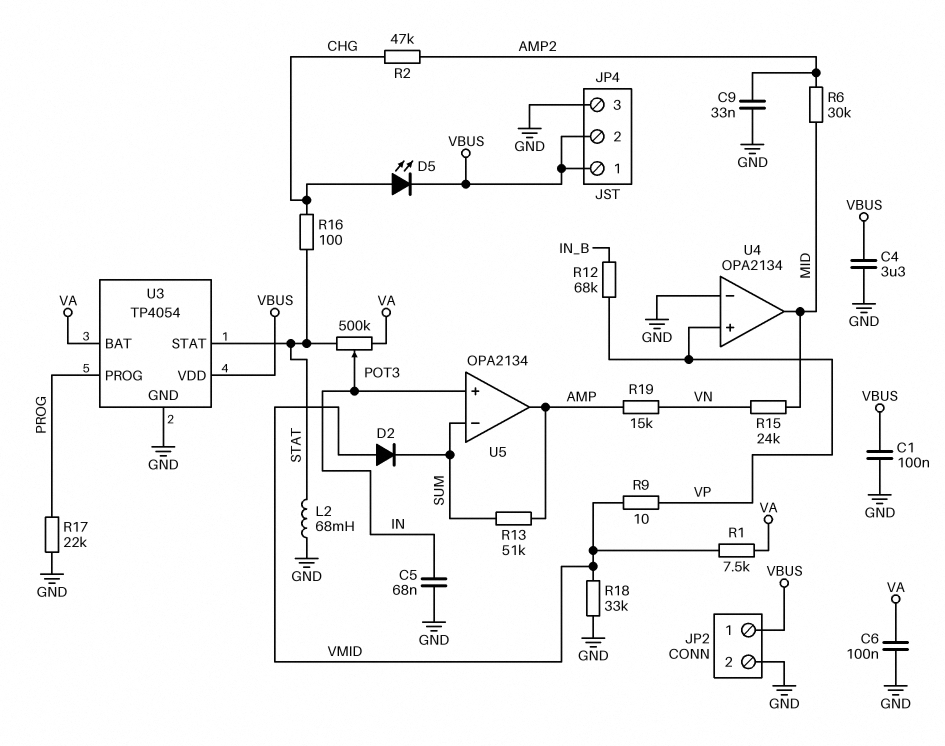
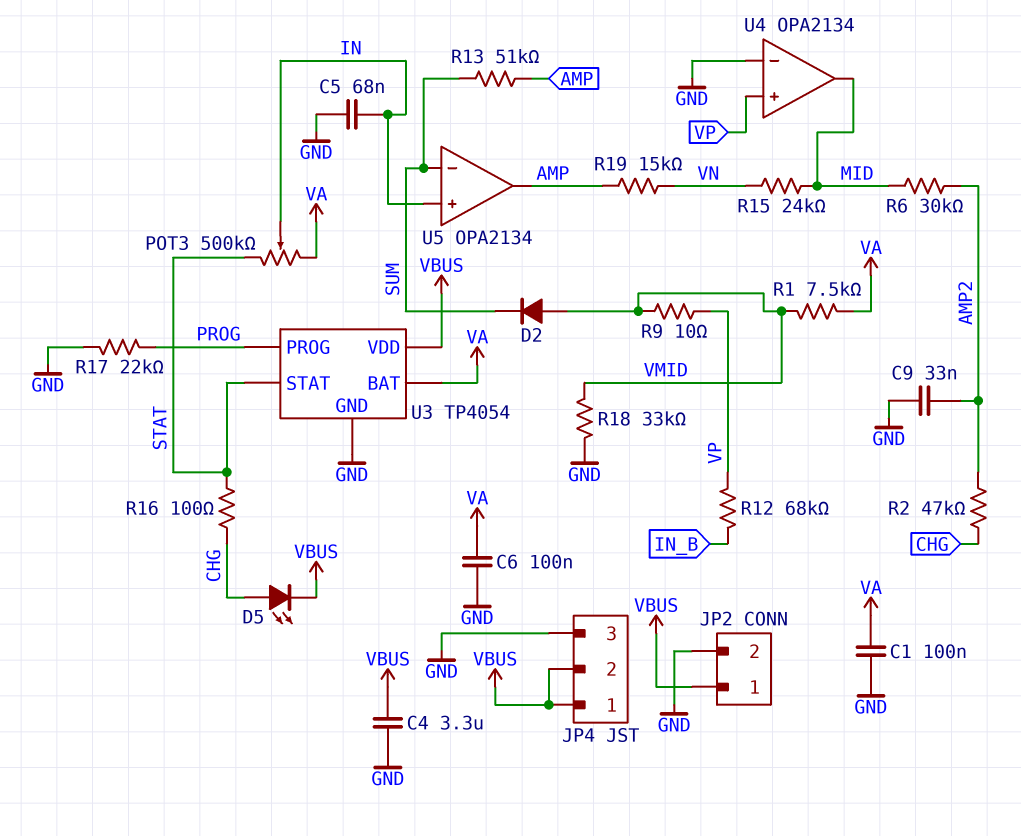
C1: 100nF (GND, VBUS) -> 100nF (GND, VA)
L2: 68mH (GND, STAT) -> none

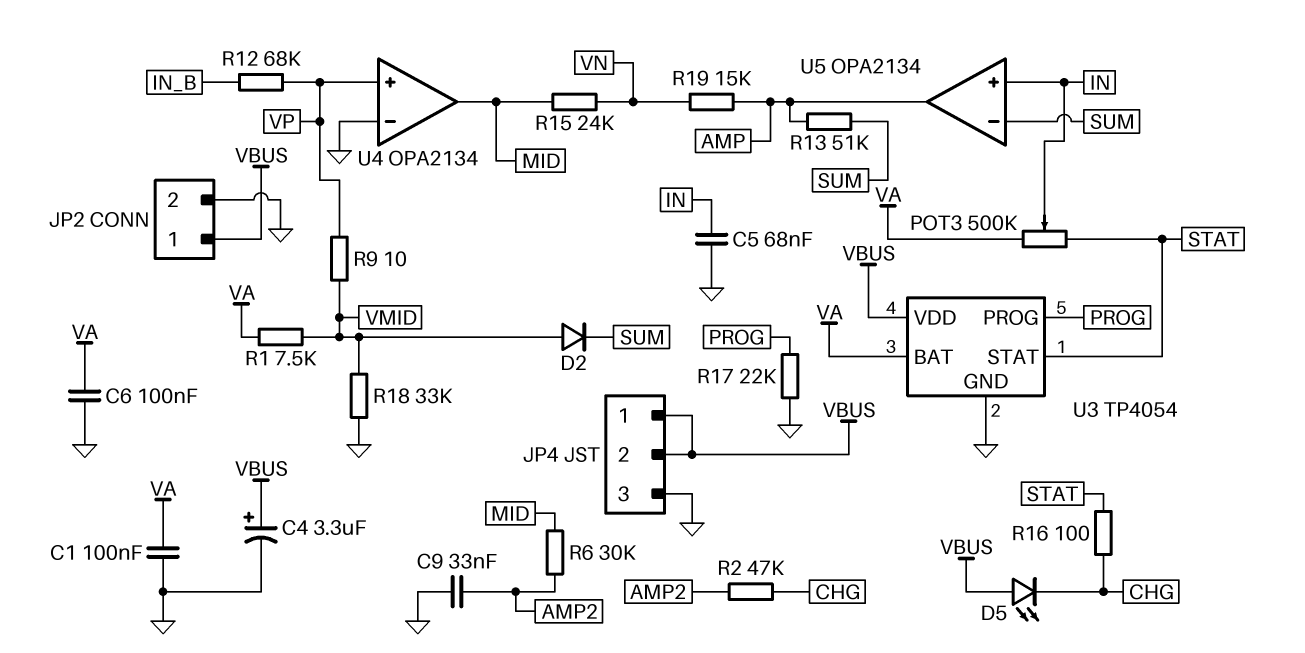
C4: 3.3uF (GND, VBUS) -> 3.3uF (plus VBUS, minus GND)
D5: LED (A CHG, K VBUS) -> LED (A VBUS, K CHG)

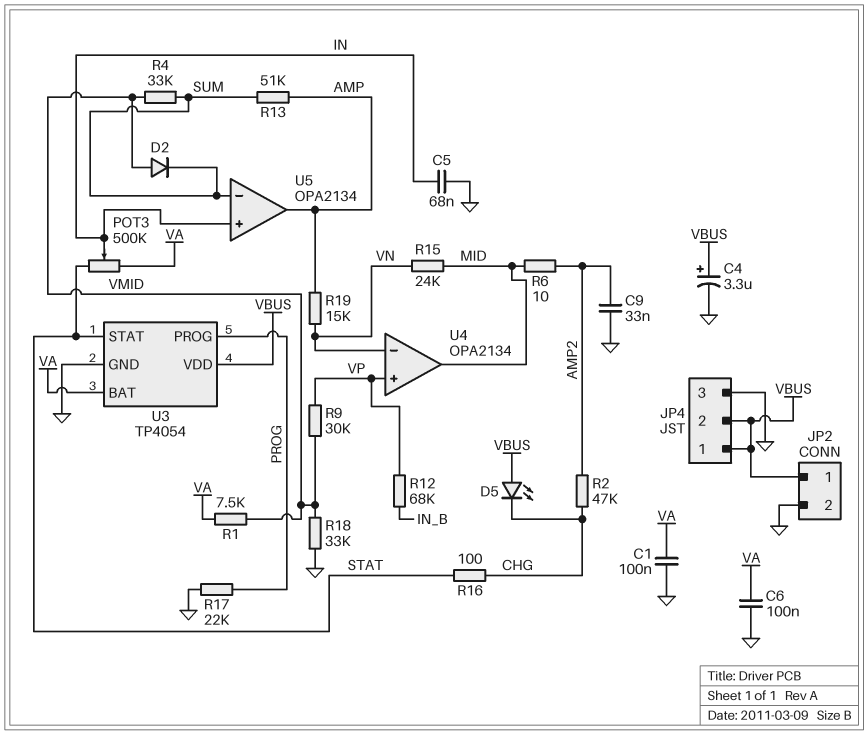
R4: none -> 33k (SUM, VMID)
R6: 30k (AMP2, MID) -> 10 (AMP2, MID)
R9: 10 (VMID, VP) -> 30k (VMID, VP)
U4 pin in-: GND -> VN

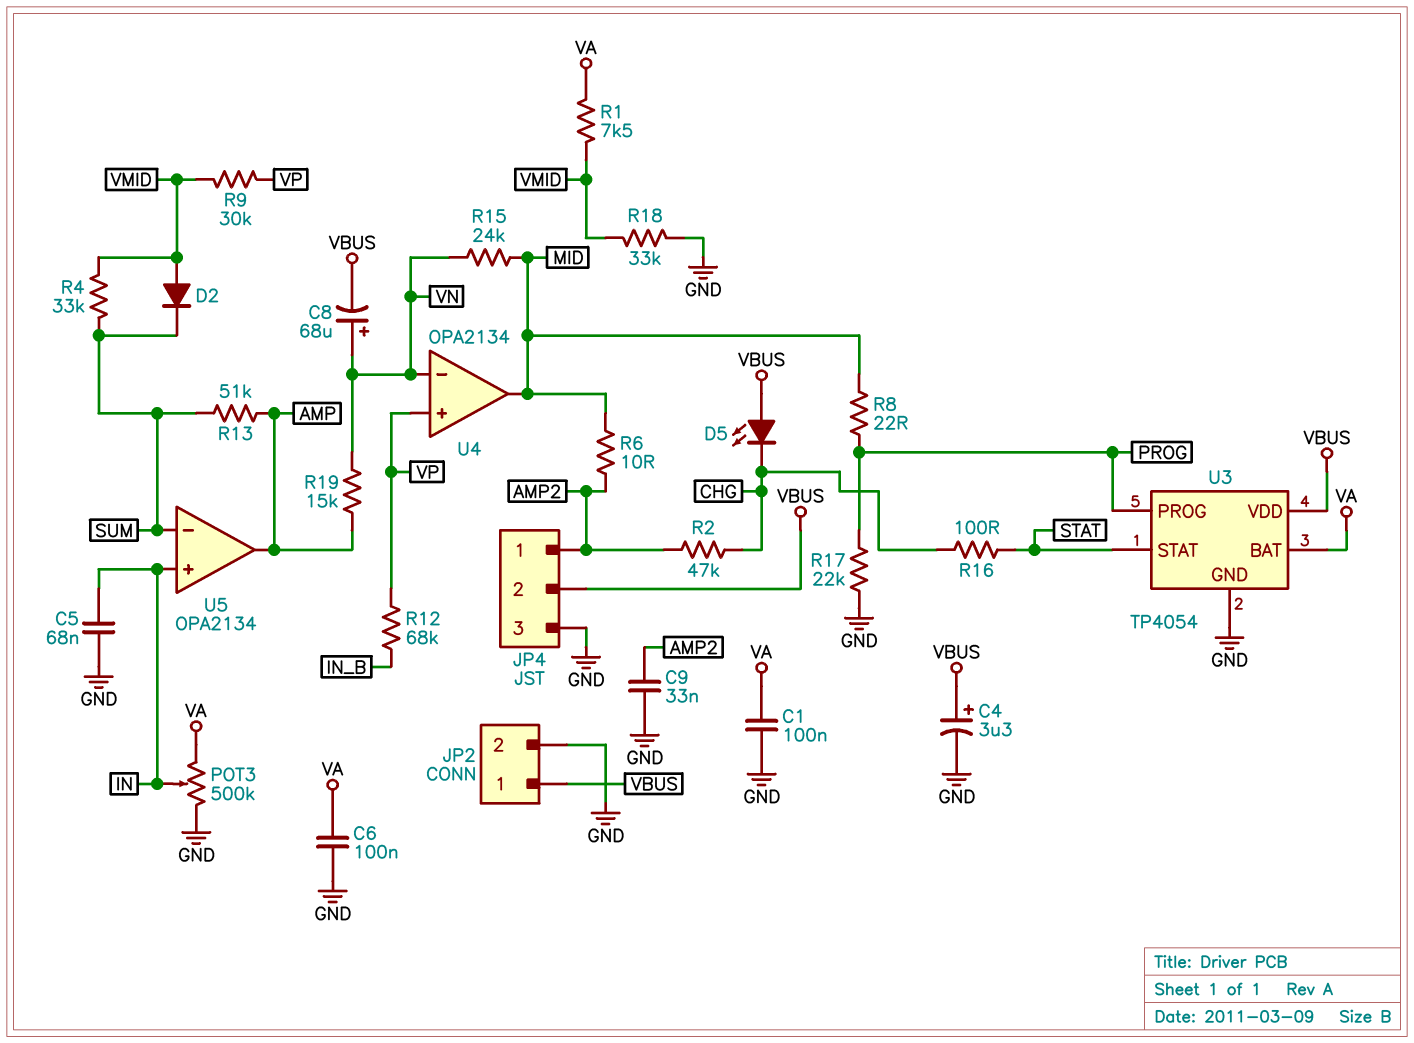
C8: none -> 68uF (plus VN, minus VBUS)
JP4 pin 1: VBUS -> AMP2
POT3: 500k (STAT, VA, wiper IN) -> 500k (GND, VA, wiper IN)
R8: none -> 22 (MID, PROG)

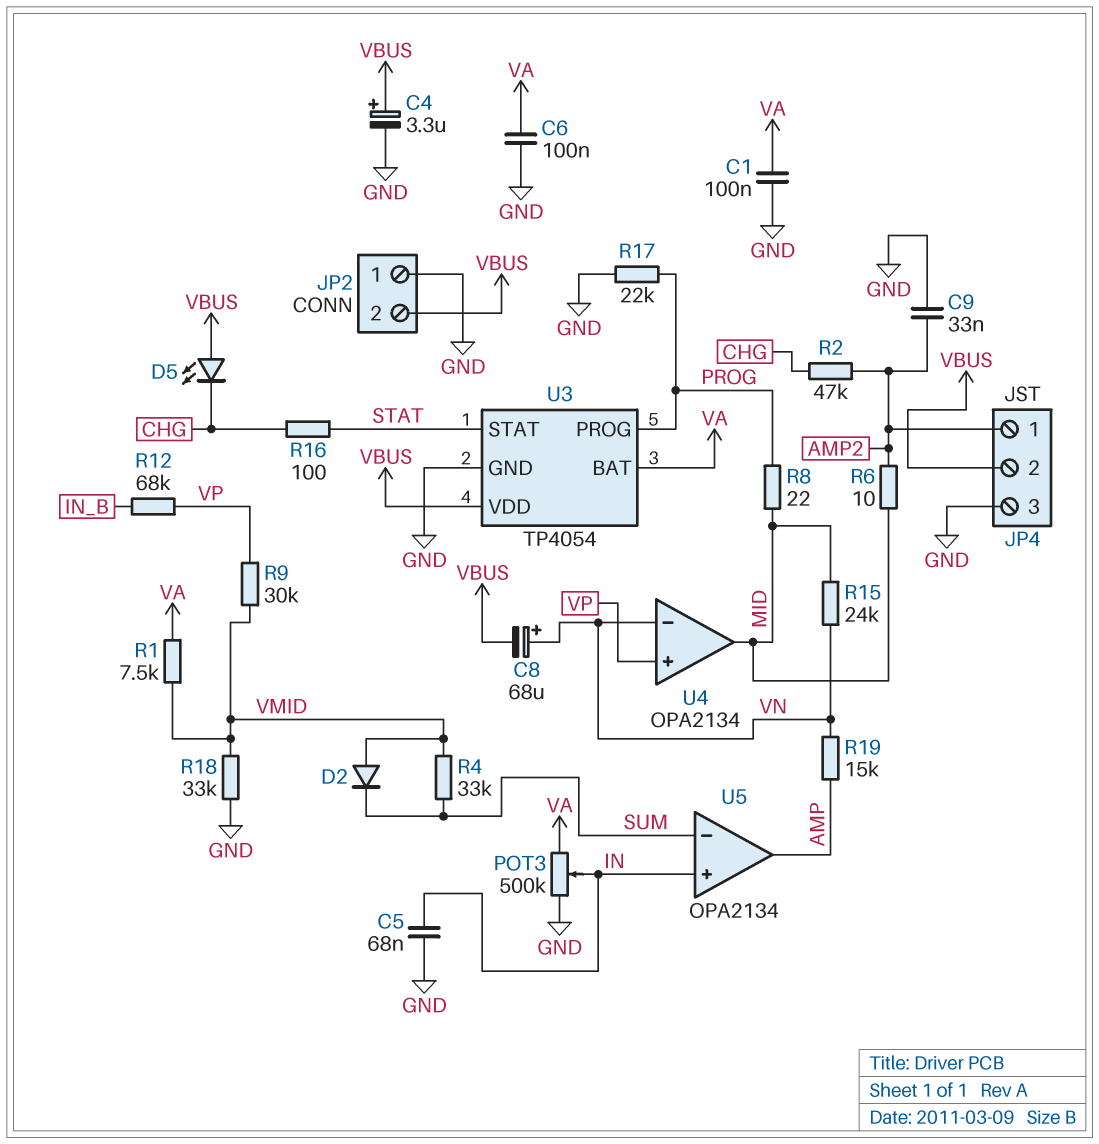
JP2 pin 1: VBUS -> GND
JP2 pin 2: GND -> VBUS
R13: 51k (AMP, SUM) -> none

